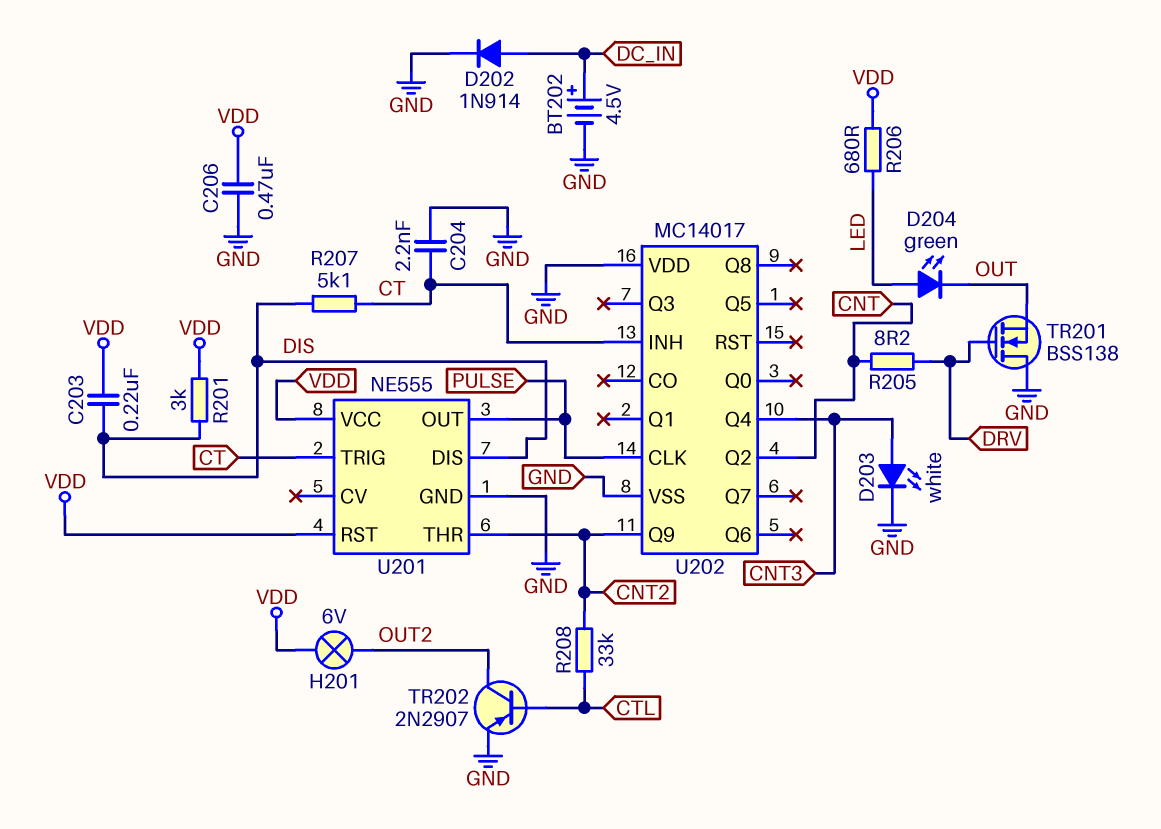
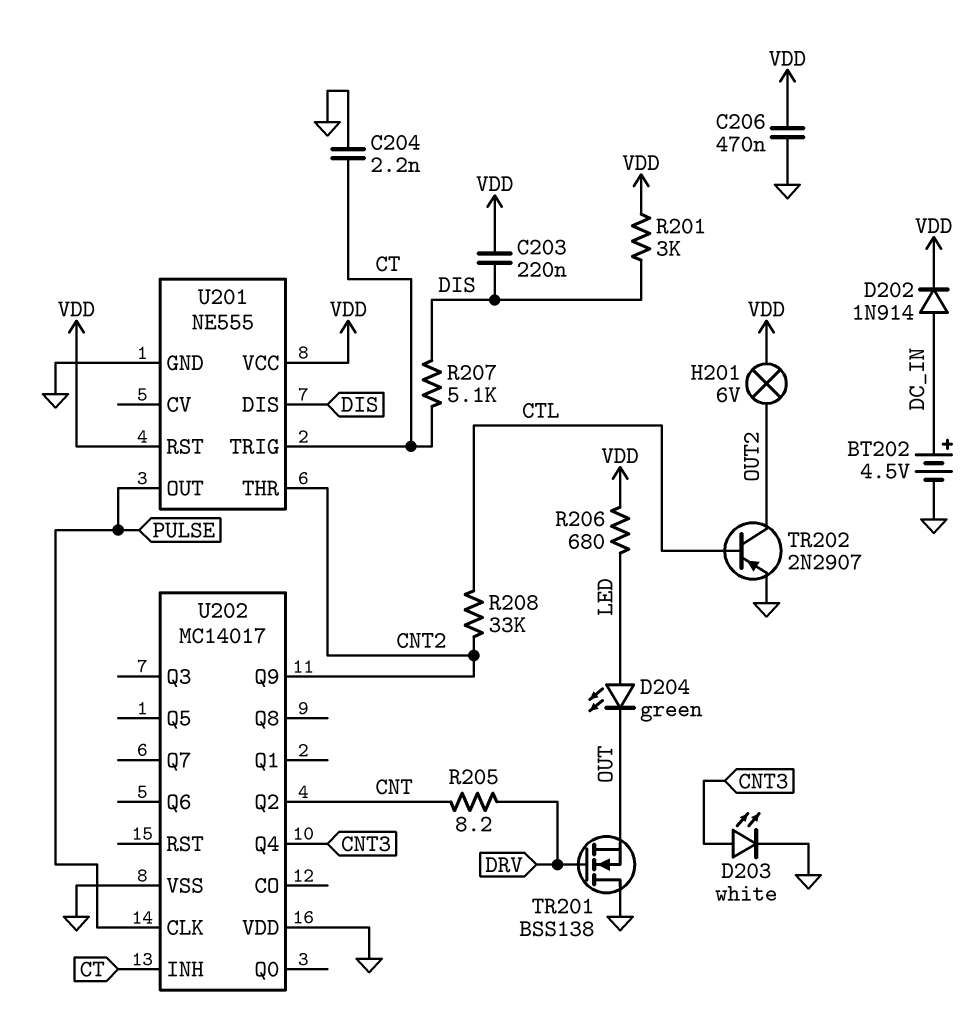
D202: diode 1N914 (A DC_IN, K GND) -> diode 1N914 (A DC_IN, K VDD)

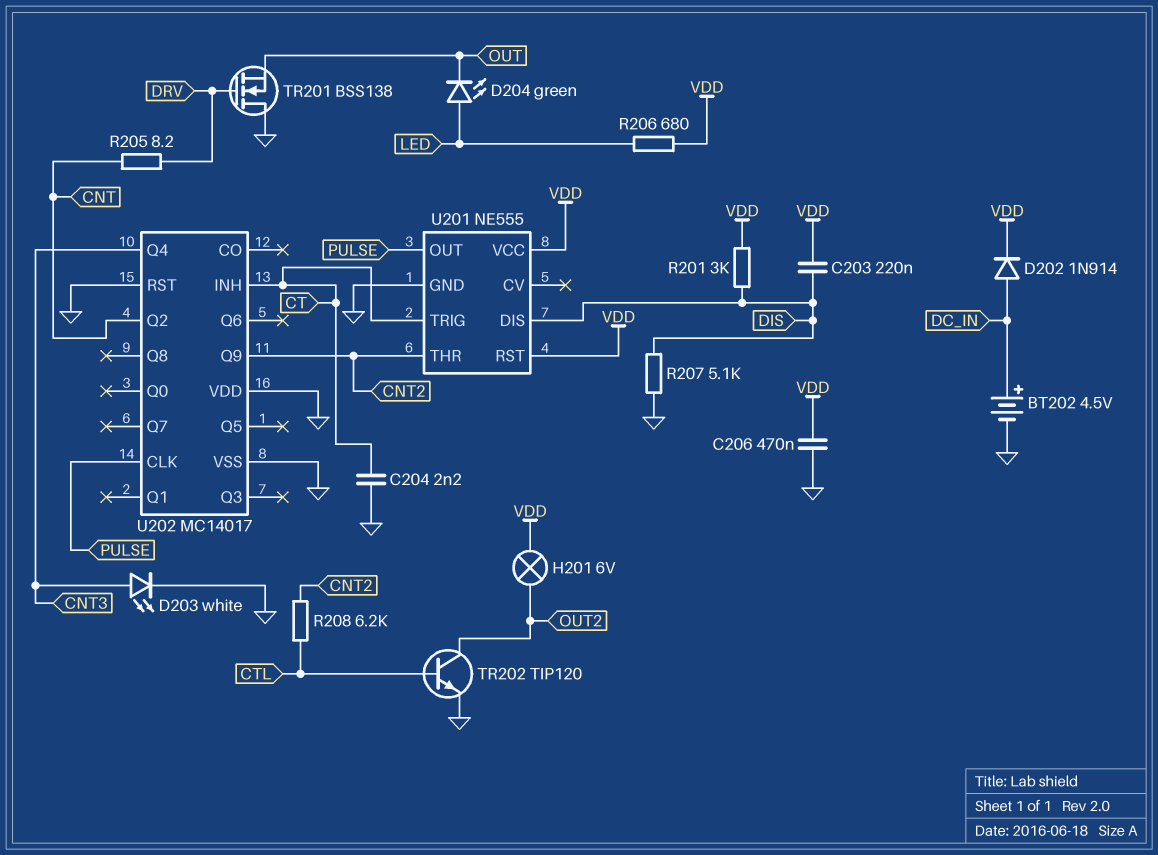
R207: 5.1k (CT, DIS) -> 5.1k (DIS, GND)
R208: 33k (CNT2, CTL) -> 6.2k (CNT2, CTL)
TR202: PNP 2N2907 (B CTL, C OUT2, E GND) -> NPN TIP120 (B CTL, C OUT2, E GND)
U202 pin RST: none -> GND

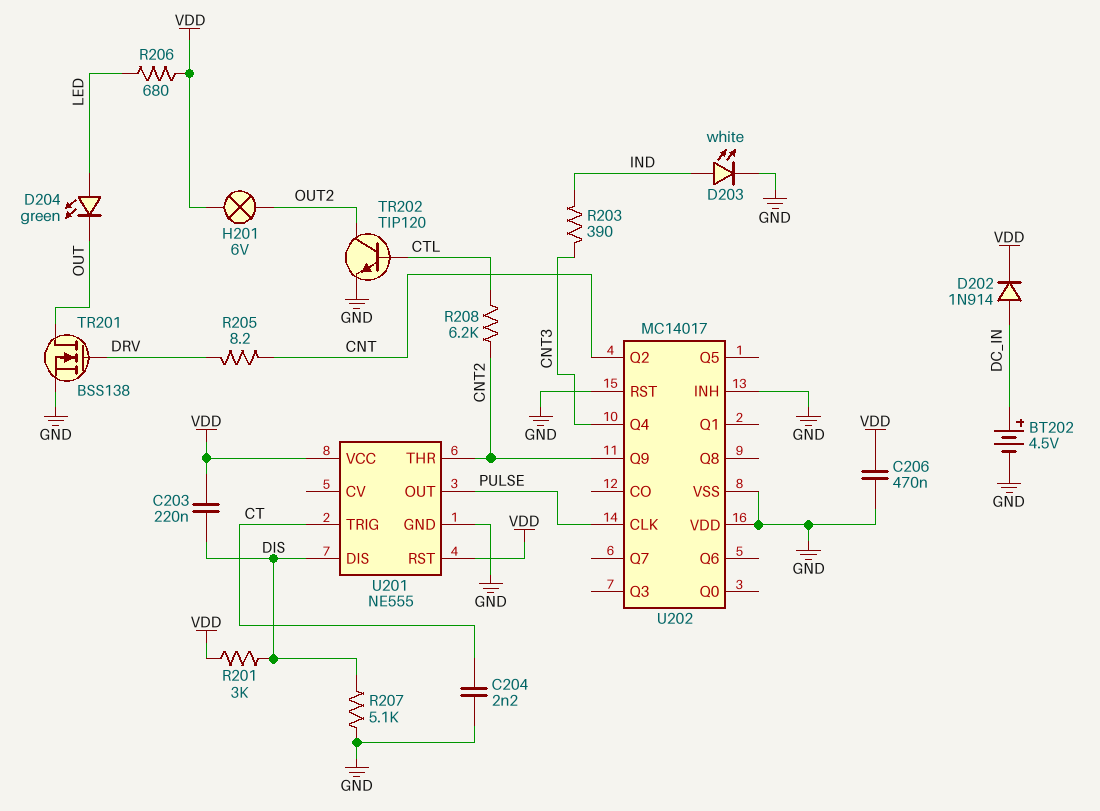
D203: LED white (A CNT3, K GND) -> LED white (A IND, K GND)
R203: none -> 390 (CNT3, IND)
TR201: NMOS BSS138 (G DRV, D GND, S OUT) -> NMOS BSS138 (G DRV, D OUT, S GND)
U202 pin INH: CT -> GND

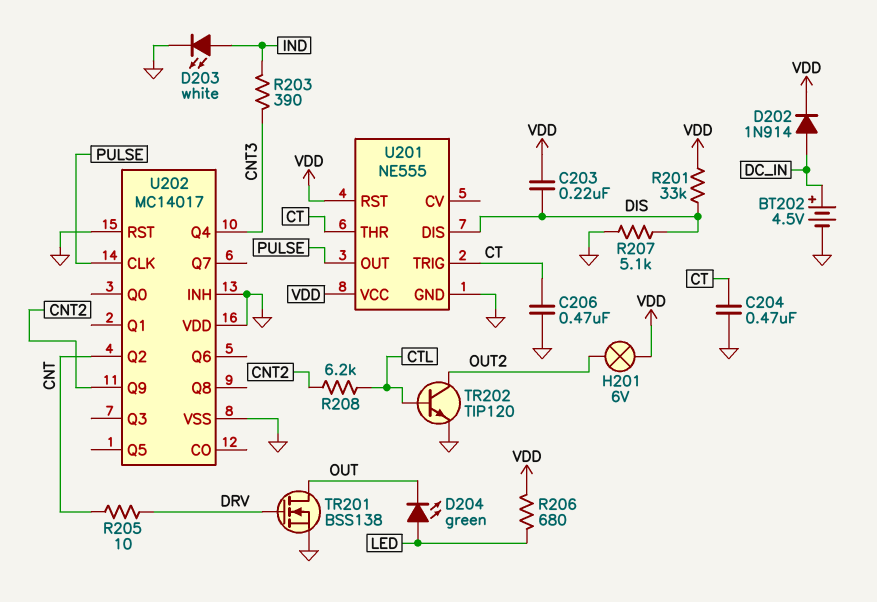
C204: 2.2nF (CT, GND) -> 470nF (CT, GND)
C206: 470nF (GND, VDD) -> 470nF (CT, GND)
R201: 3k (DIS, VDD) -> 33k (DIS, VDD)
R205: 8.2 (CNT, DRV) -> 10 (CNT, DRV)
U201 pin THR: CNT2 -> CT

